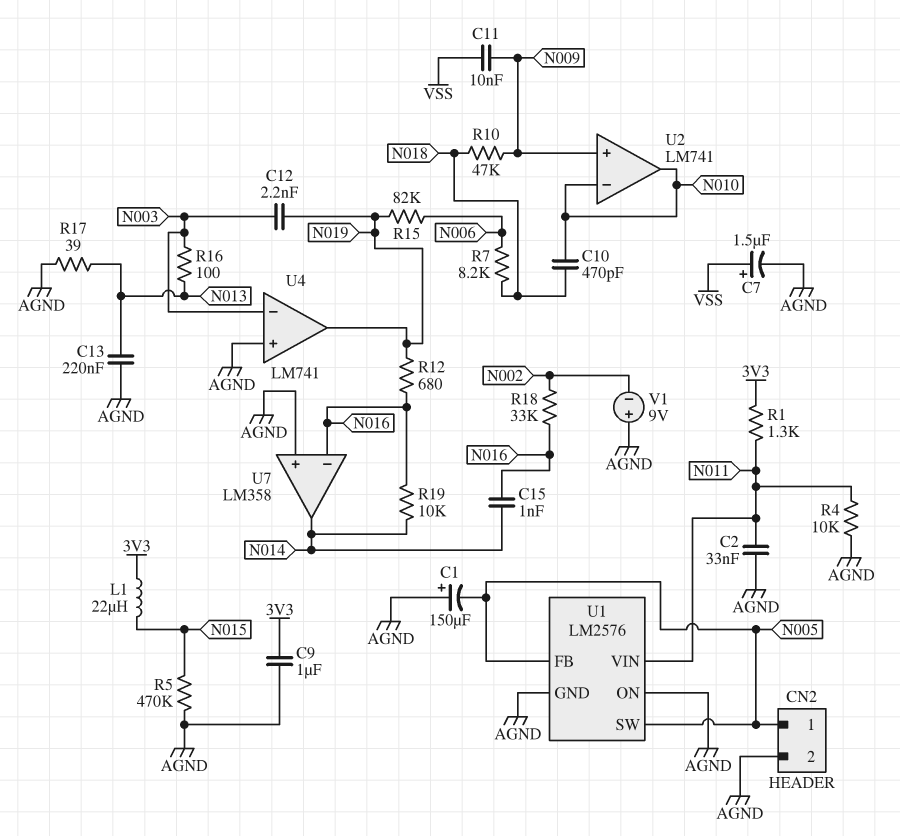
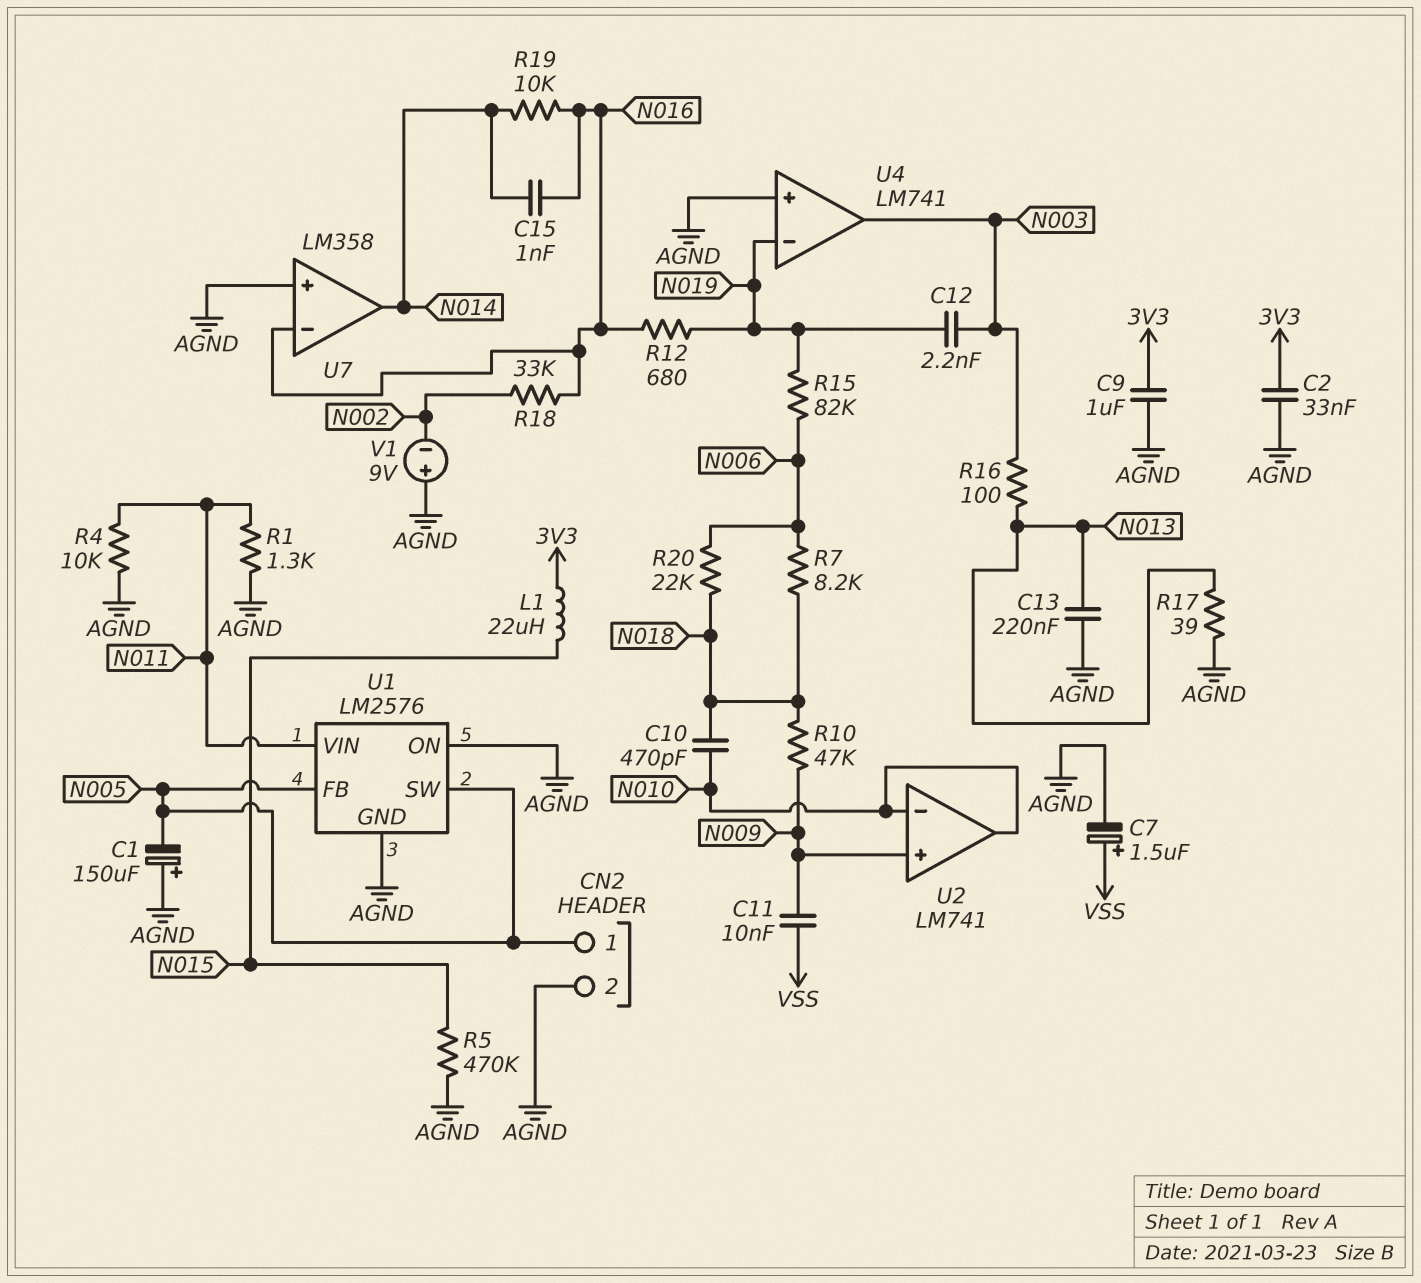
C2: 33nF (AGND, N011) -> 33nF (3V3, AGND)
R1: 1.3k (3V3, N011) -> 1.3k (AGND, N011)
R20: none -> 22k (N006, N018)
U4 pin in-: N003 -> N019
U4 pin out: N019 -> N003

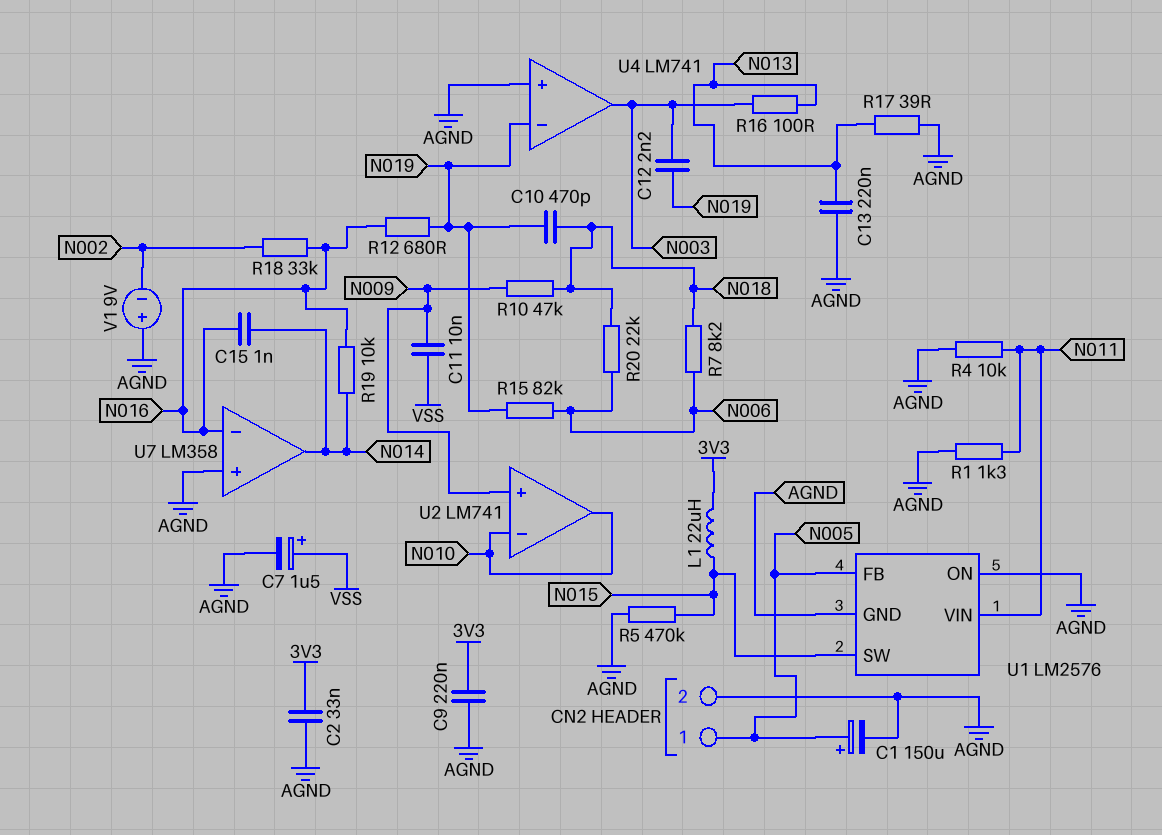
C1: 150uF (plus AGND, minus N005) -> 150uF (plus N005, minus AGND)
C9: 1uF (3V3, AGND) -> 220nF (3V3, AGND)
C10: 470pF (N010, N018) -> 470pF (N018, N019)
U1 pin SW: N005 -> N015

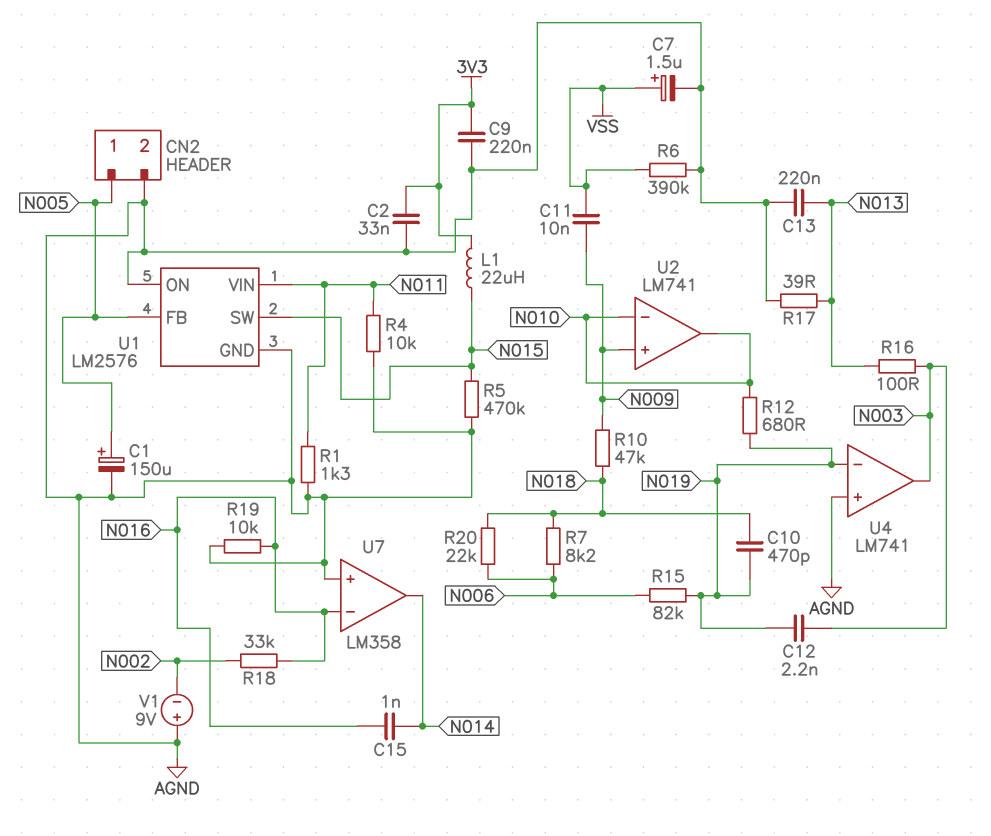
R6: none -> 390k (AGND, VSS)
R12: 680 (N016, N019) -> 680 (N010, N019)
R19: 10k (N014, N016) -> 10k (AGND, N016)

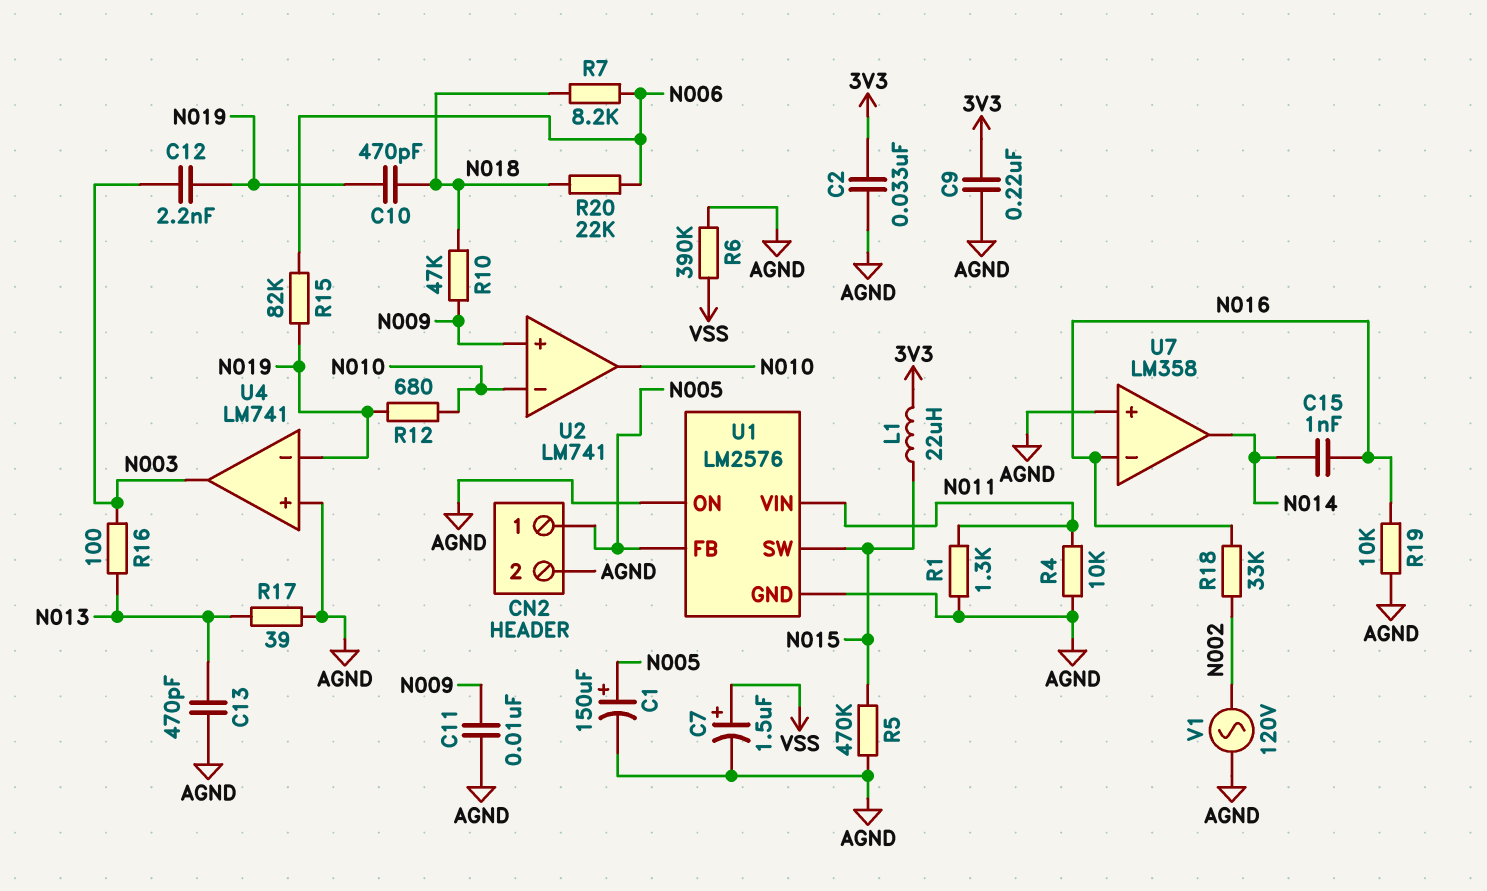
C11: 10nF (N009, VSS) -> 10nF (AGND, N009)
C13: 220nF (AGND, N013) -> 470pF (AGND, N013)
V1: 9V (plus AGND, minus N002) -> AC 120V (AGND, N002)

